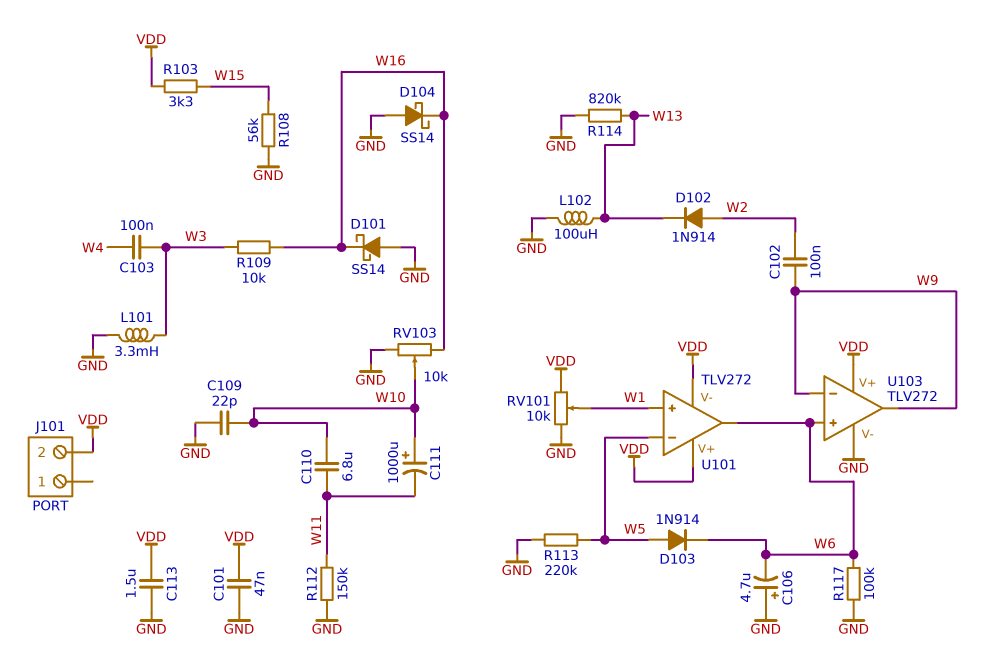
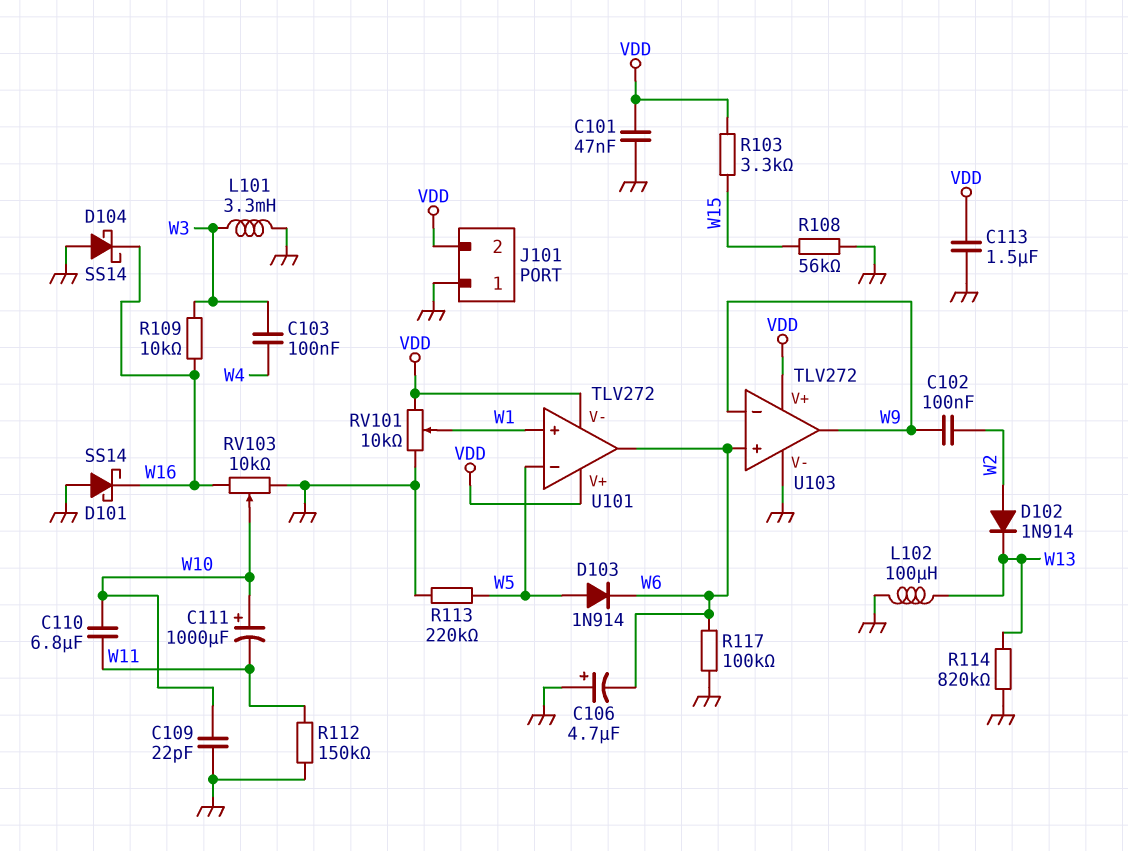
J101 pin 1: none -> GND

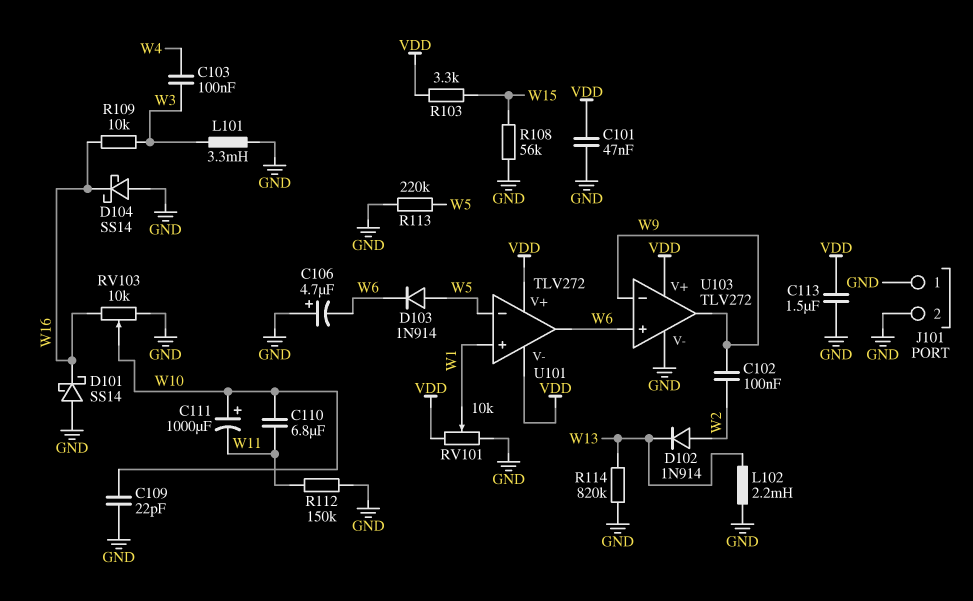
J101 pin 2: VDD -> GND
L102: 100uH (GND, W13) -> 2.2mH (GND, W13)
R117: 100k (GND, W6) -> none

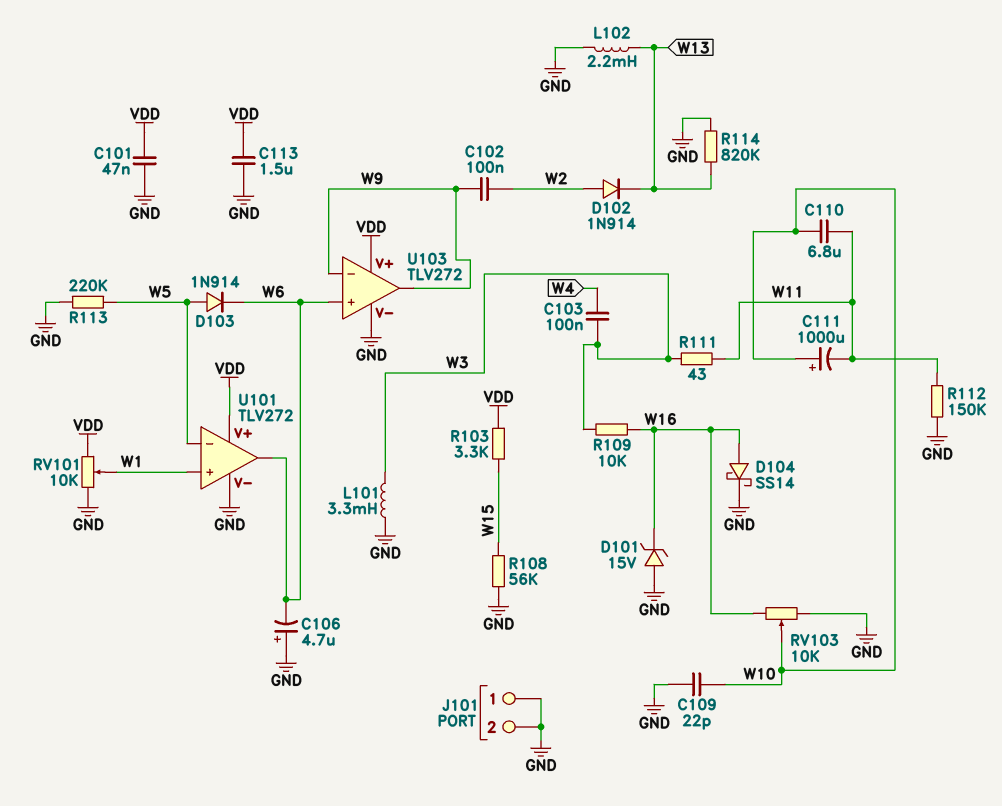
D101: schottky SS14 (A GND, K W16) -> zener 15V (A GND, K W16)
D104: schottky SS14 (A GND, K W16) -> schottky SS14 (A W16, K GND)
R111: none -> 43 (W3, W11)
U101 pin V-: VDD -> GND

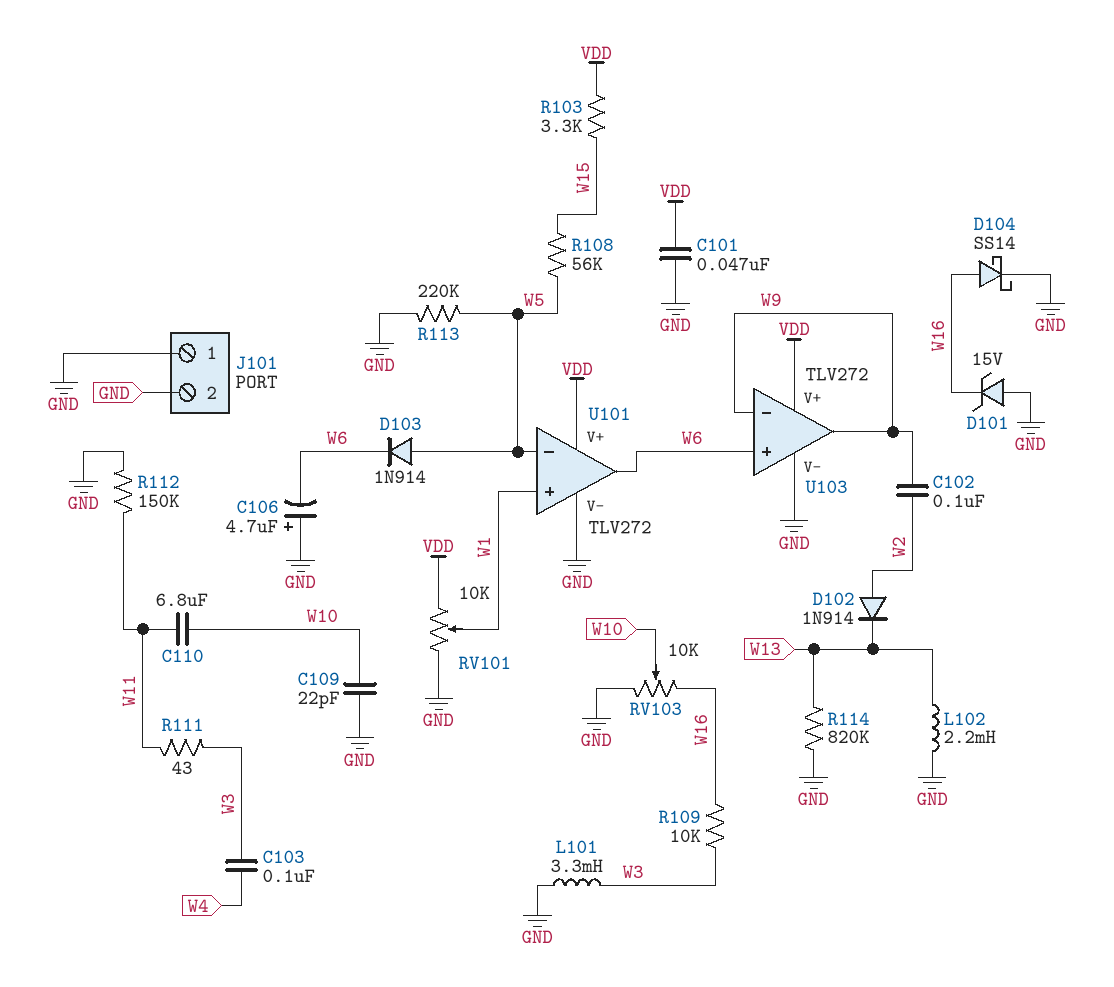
C111: 1000uF (plus W10, minus W11) -> none
C113: 1.5uF (GND, VDD) -> none
R108: 56k (GND, W15) -> 56k (W5, W15)

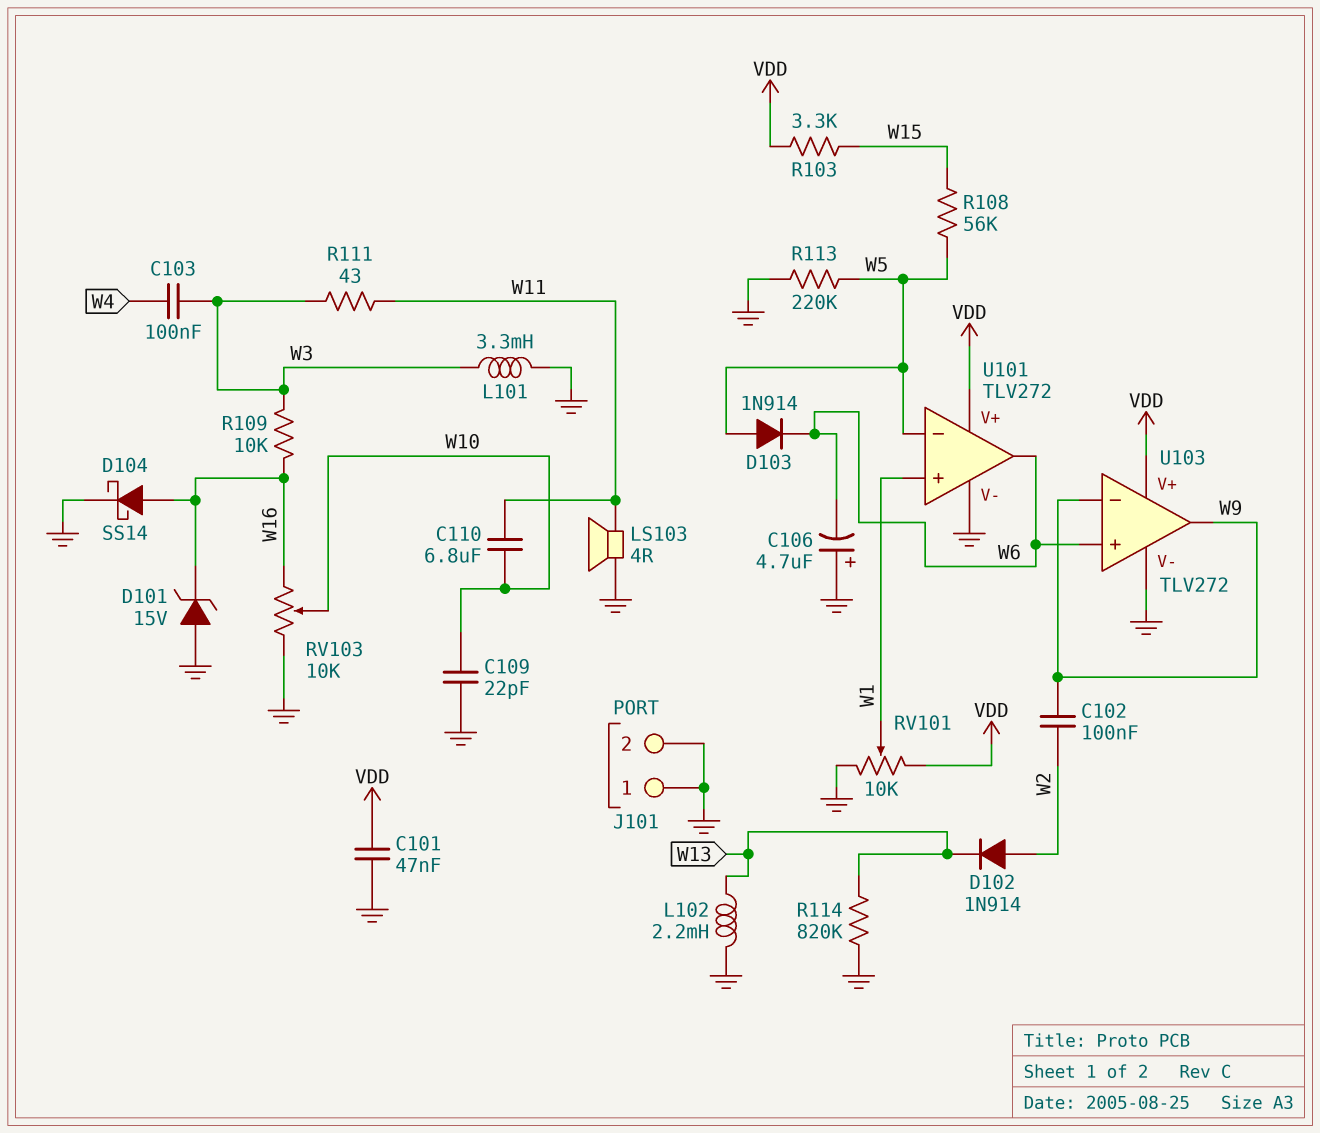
LS103: none -> speaker 4R (GND, W11)
R112: 150k (GND, W11) -> none

